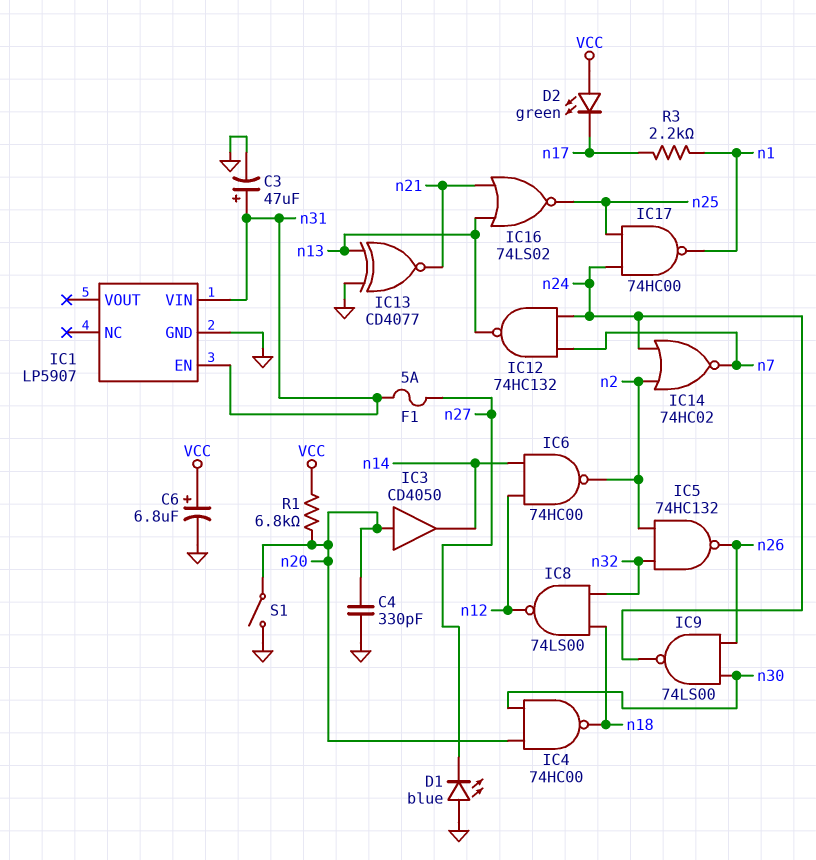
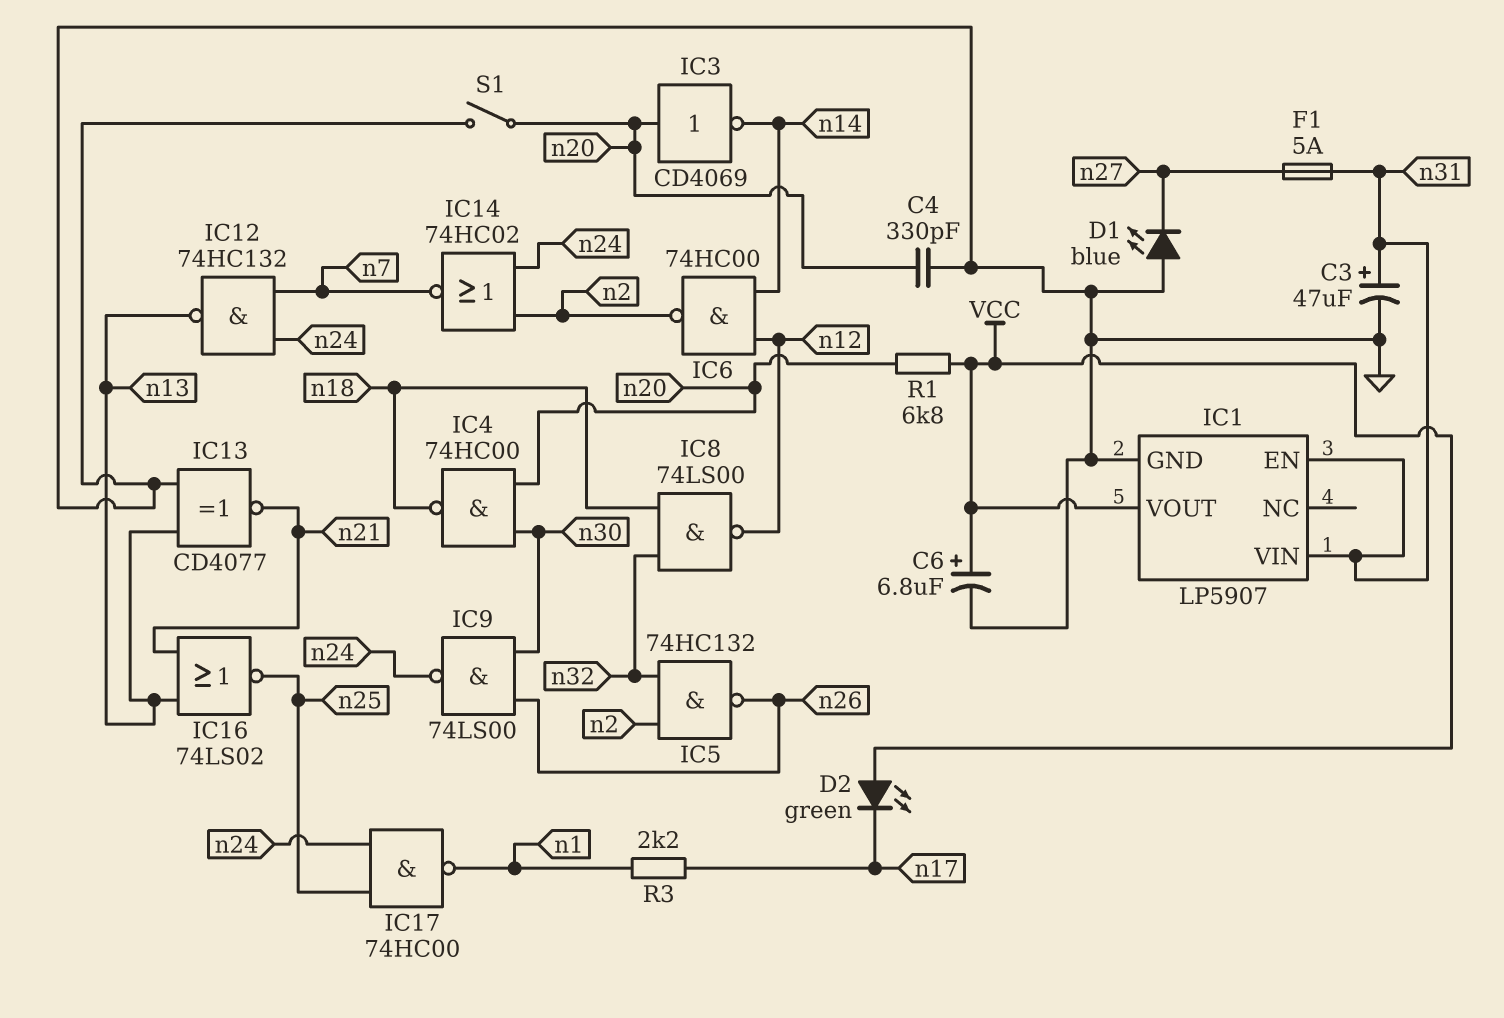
IC1 pin VOUT: none -> VCC
IC3: buffer CD4050 (in n20, out n14) -> NOT CD4069 (in n20, out n14)

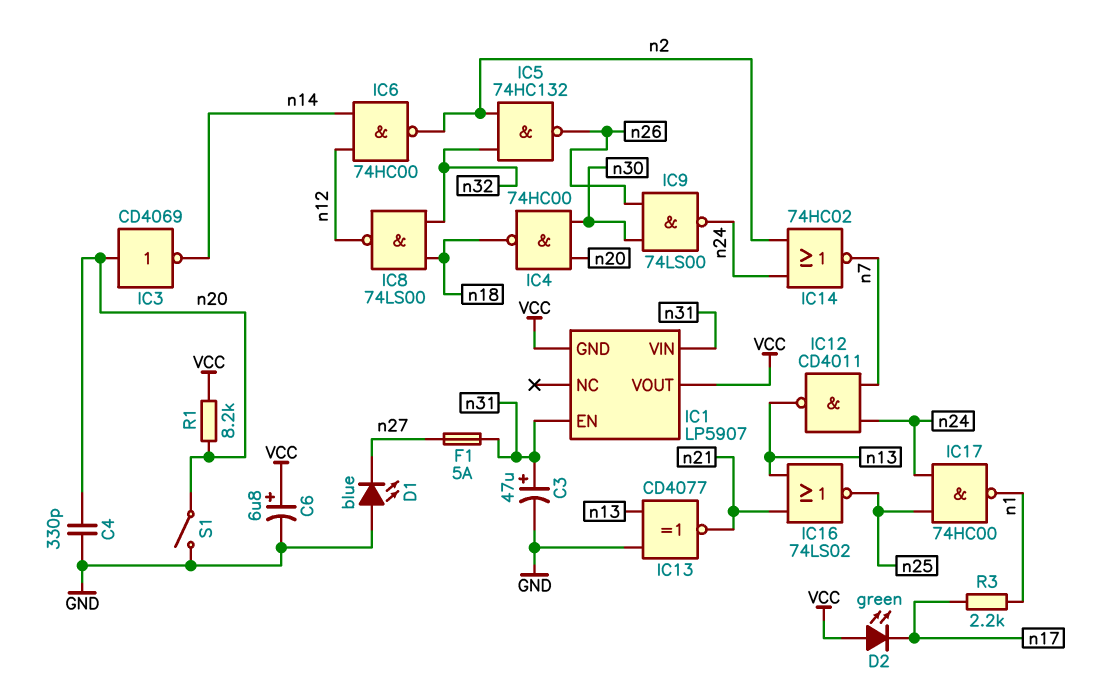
IC1 pin GND: GND -> VCC
IC12: NAND 74HC132 (in n7, in n24, out n13) -> NAND CD4011 (in n7, in n24, out n13)
R1: 6.8k (VCC, n20) -> 8.2k (VCC, n20)

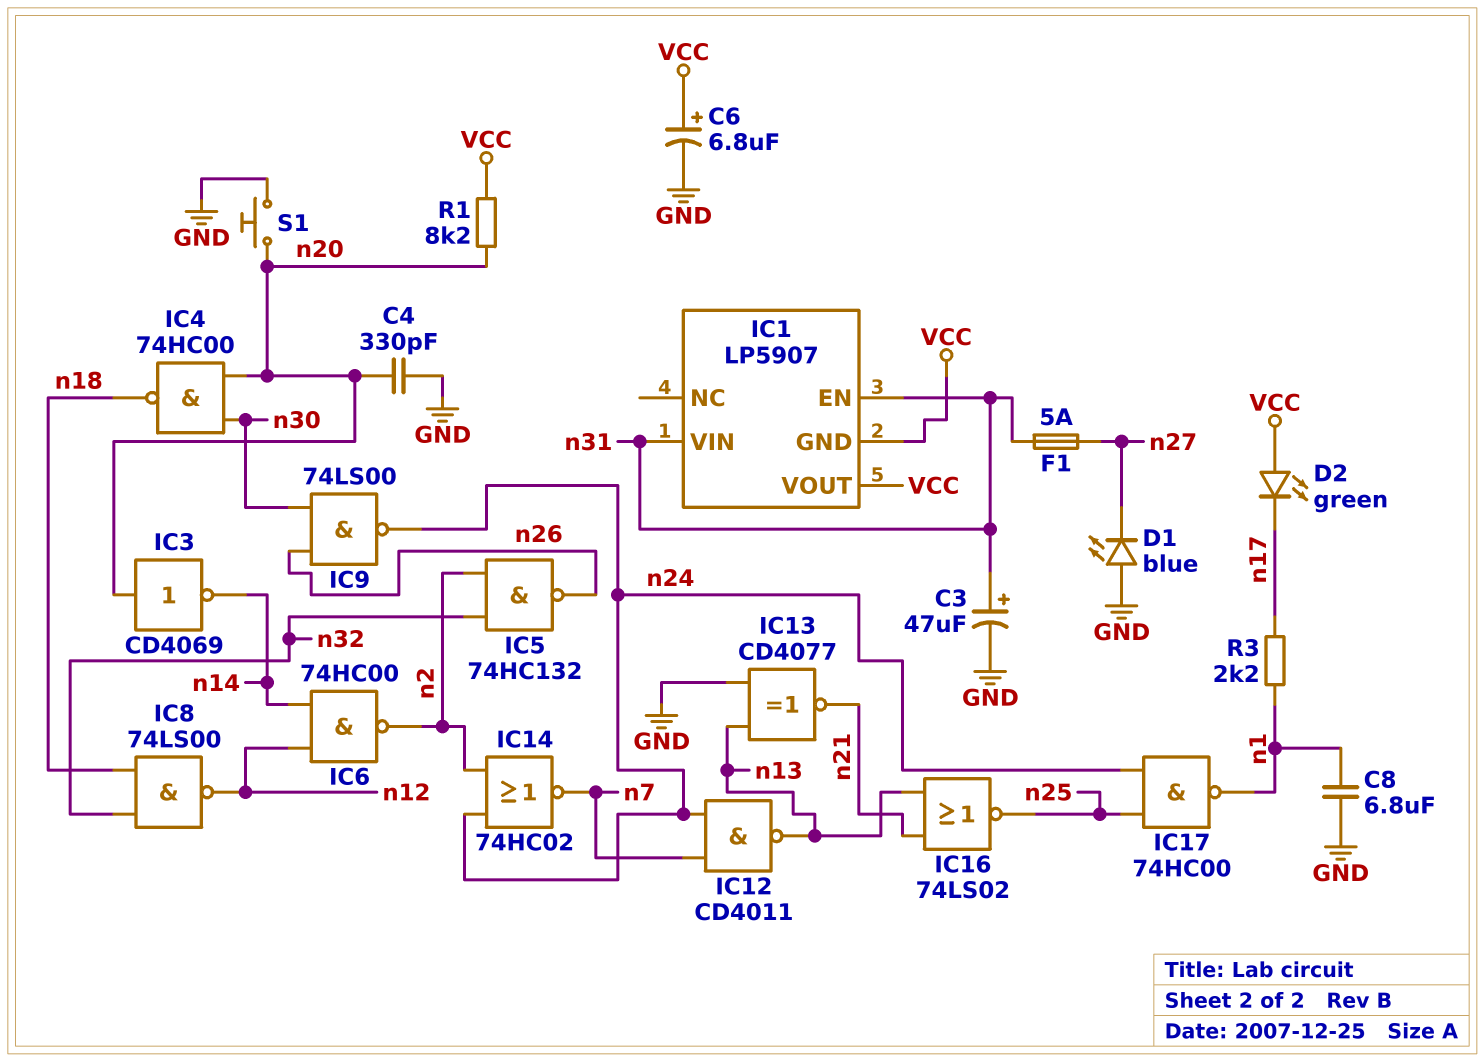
C8: none -> 6.8uF (GND, n1)
S1: switch (GND, n20) -> button (GND, n20)

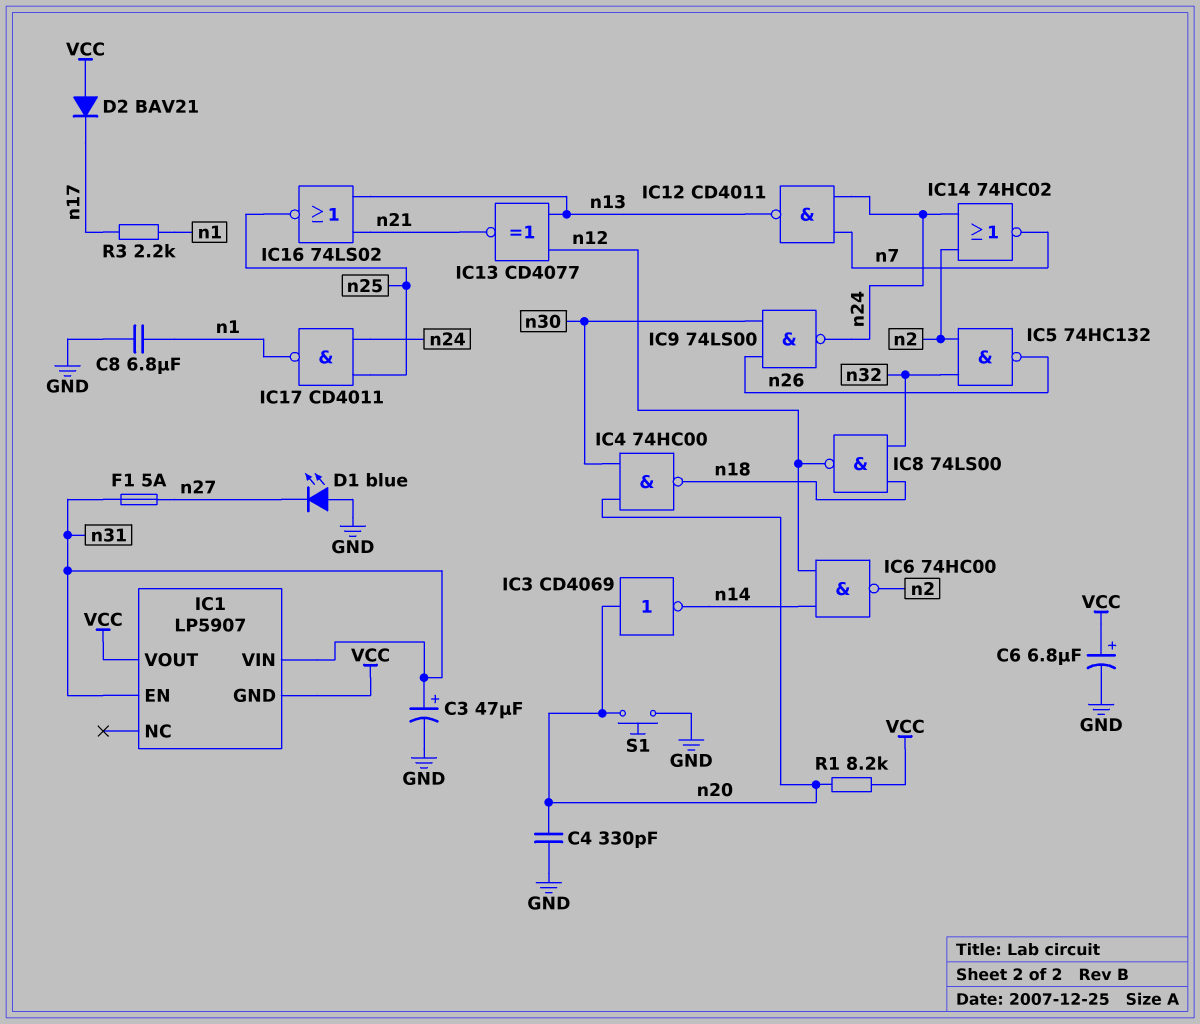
D2: LED green (A VCC, K n17) -> diode BAV21 (A VCC, K n17)
IC13: XNOR CD4077 (in GND, in n13, out n21) -> XNOR CD4077 (in n12, in n13, out n21)
IC17: NAND 74HC00 (in n24, in n25, out n1) -> NAND CD4011 (in n24, in n25, out n1)

